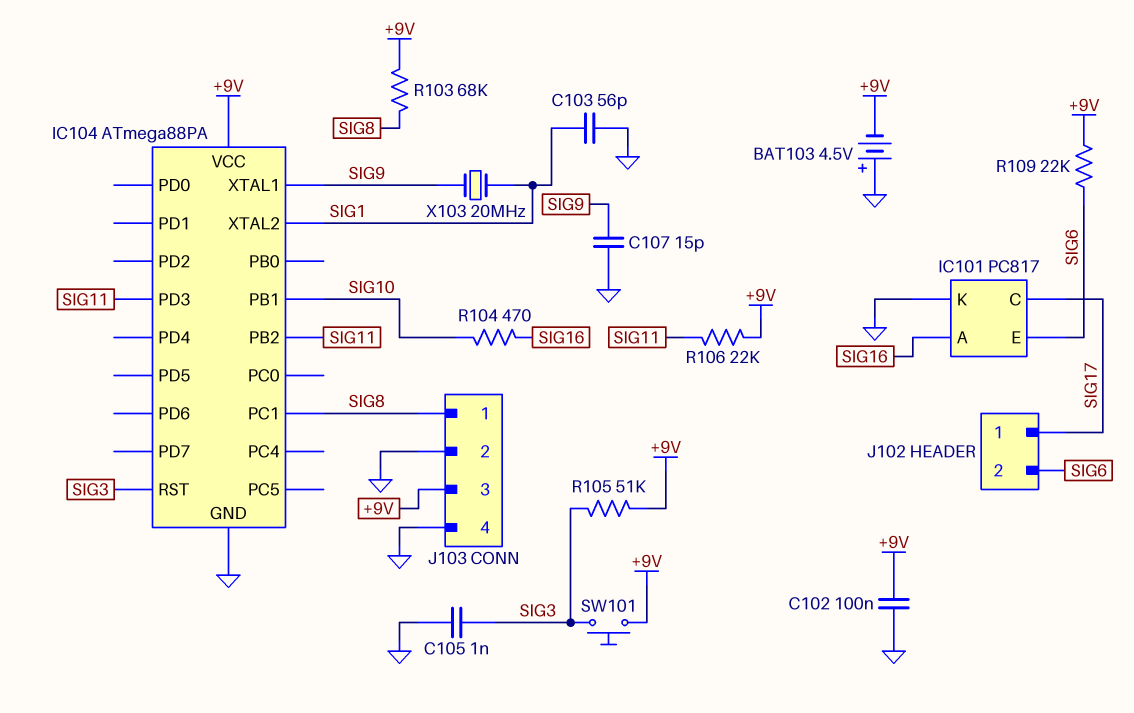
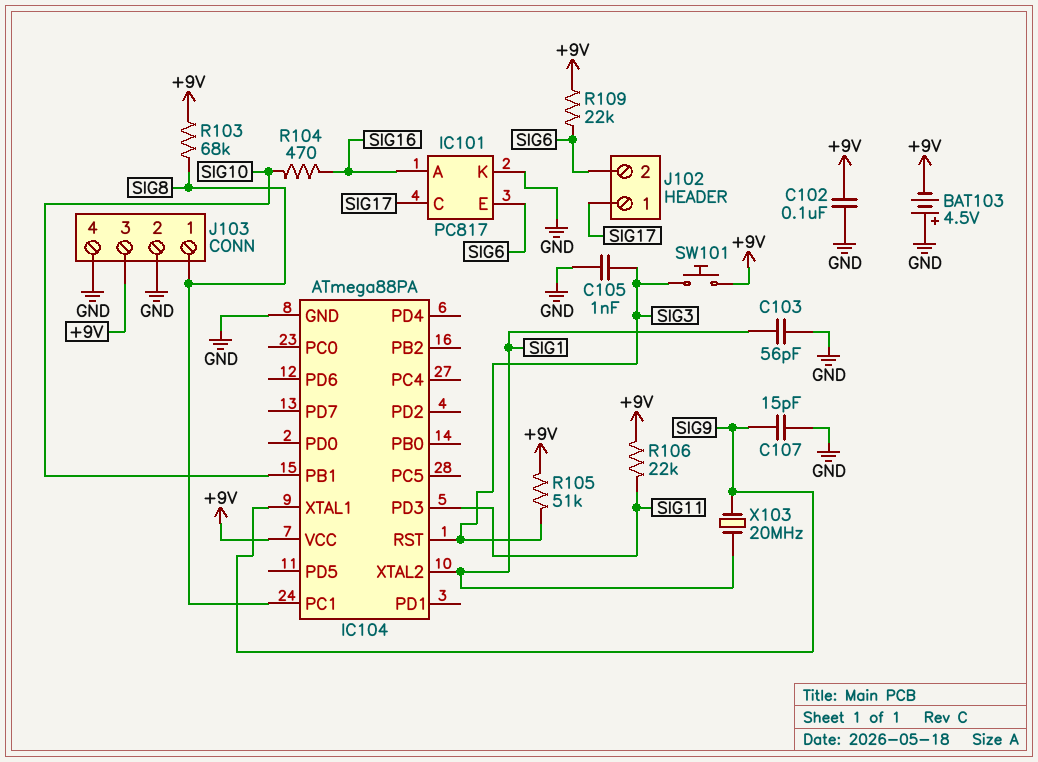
IC104 pin PB2: SIG11 -> none

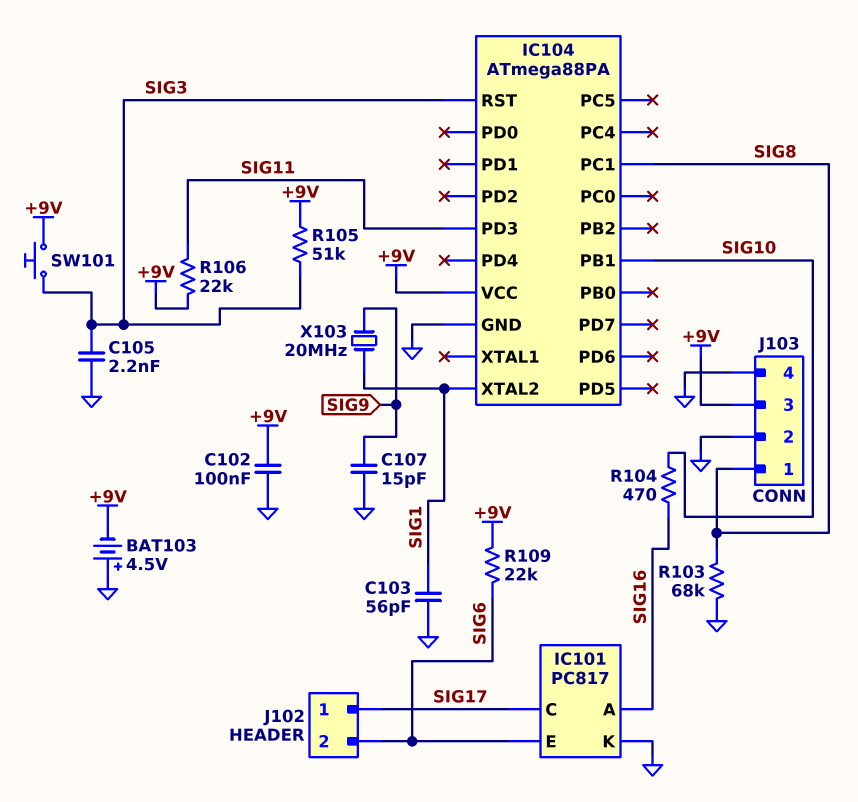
C105: 1nF (GND, SIG3) -> 2.2nF (GND, SIG3)
IC104 pin XTAL1: SIG9 -> none
R103: 68k (+9V, SIG8) -> 68k (GND, SIG8)

